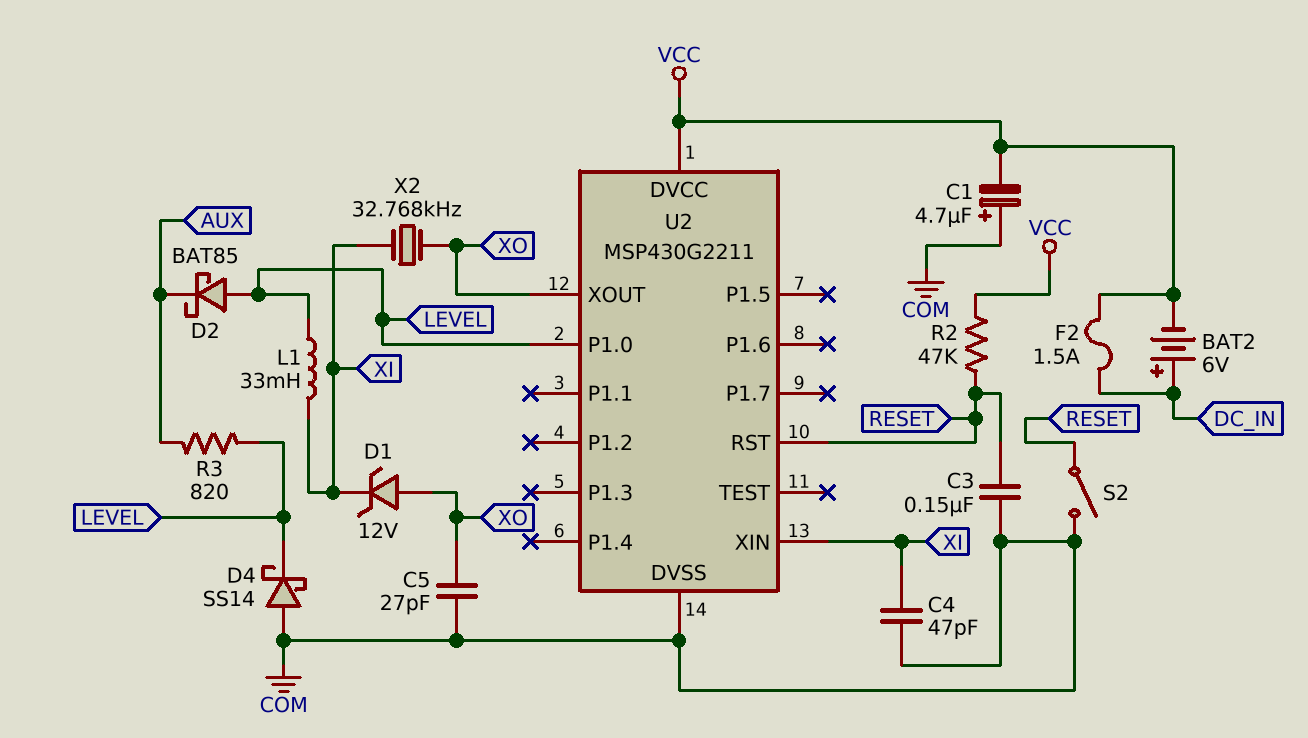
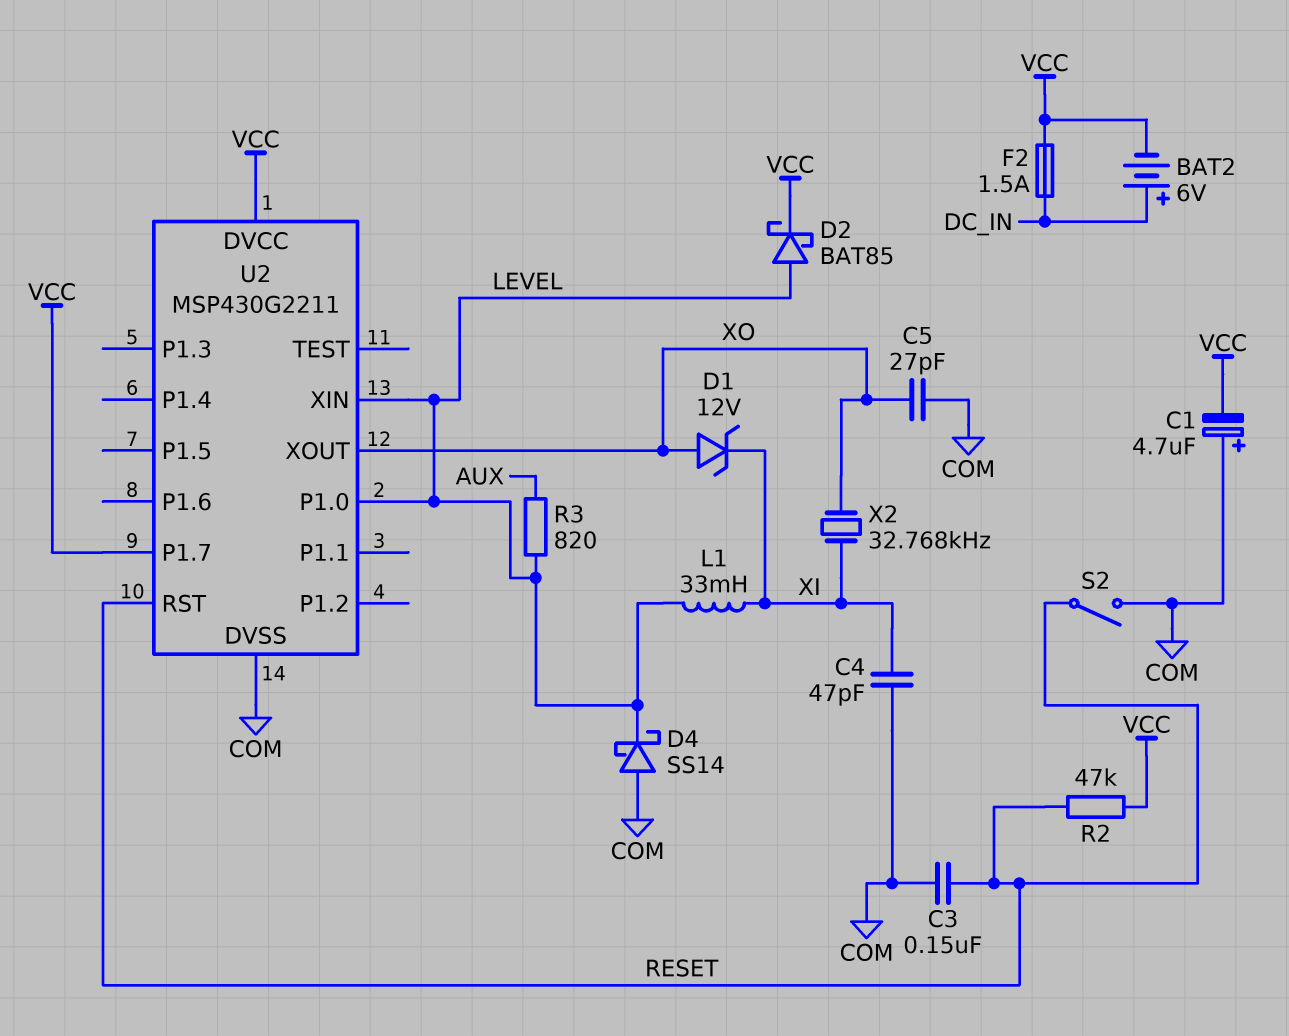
D2: schottky BAT85 (A LEVEL, K AUX) -> schottky BAT85 (A LEVEL, K VCC)
U2 pin P1.7: none -> VCC
U2 pin XIN: XI -> LEVEL

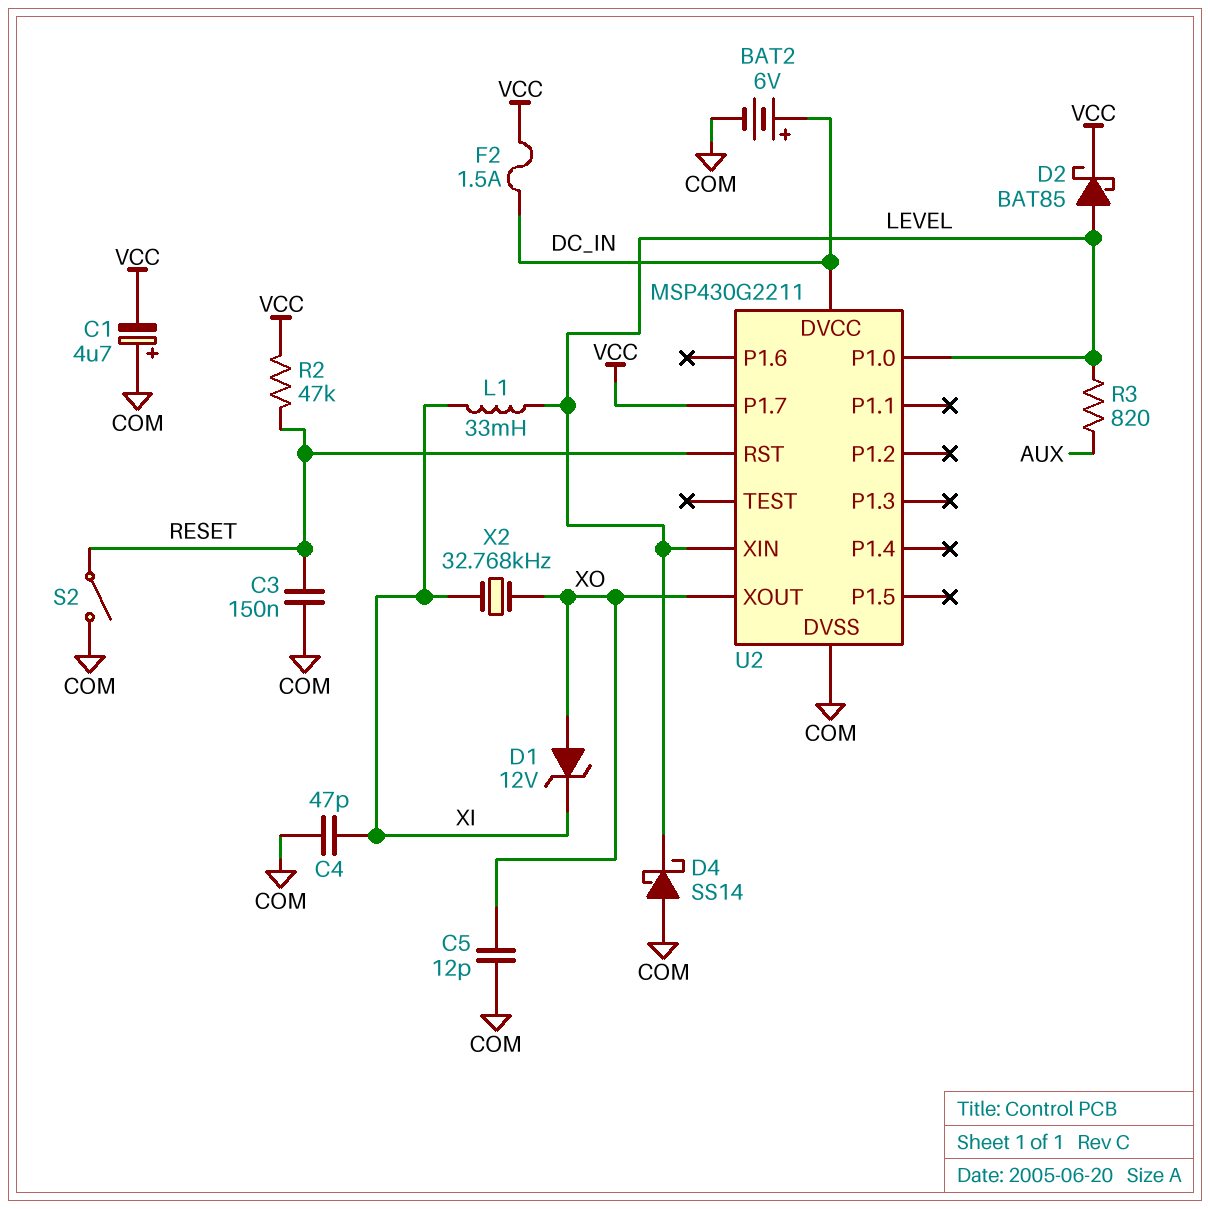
BAT2: 6V (plus DC_IN, minus VCC) -> 6V (plus DC_IN, minus COM)
C5: 27pF (COM, XO) -> 12pF (COM, XO)
U2 pin DVCC: VCC -> DC_IN

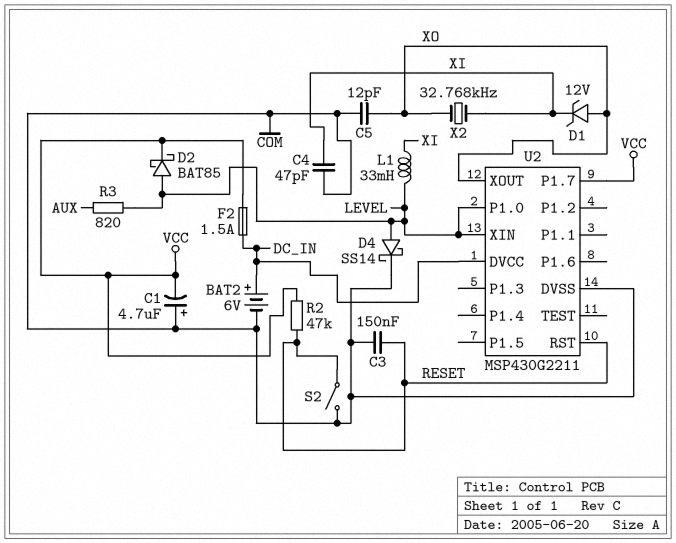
D4: schottky SS14 (A COM, K LEVEL) -> schottky SS14 (A LEVEL, K COM)

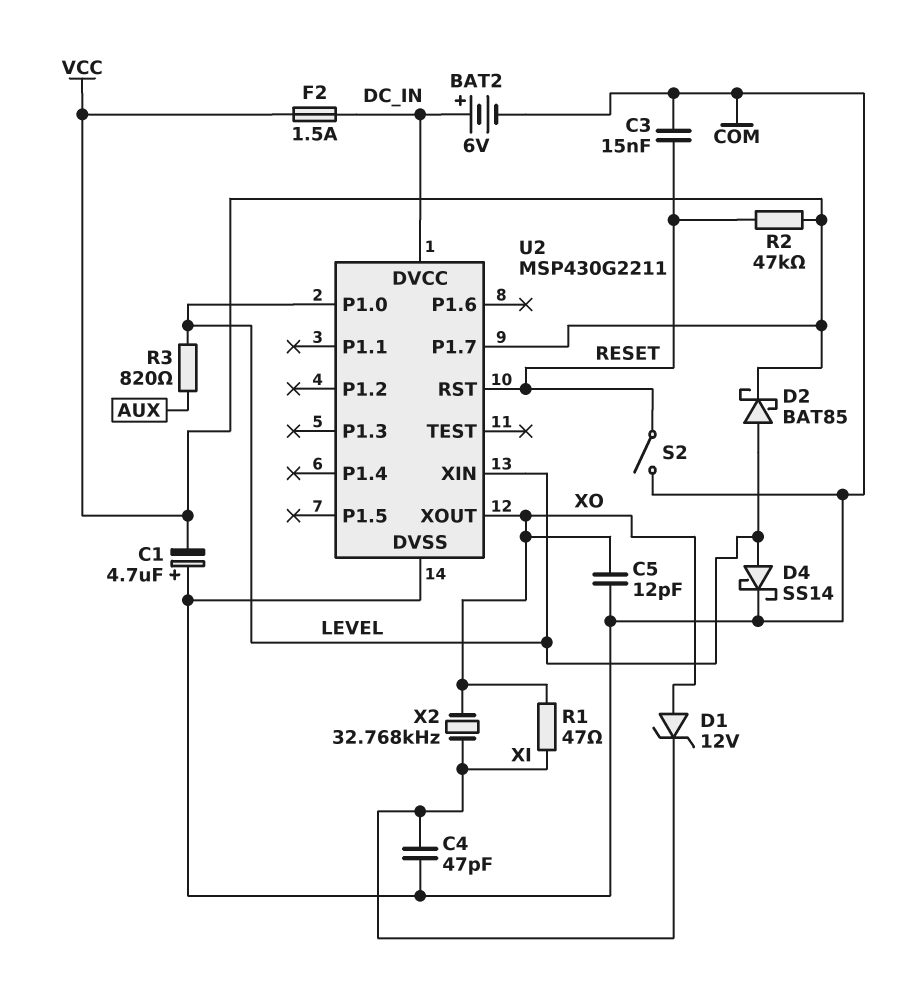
C3: 150nF (COM, RESET) -> 15nF (COM, RESET)
L1: 33mH (LEVEL, XI) -> none
R1: none -> 47 (XI, XO)

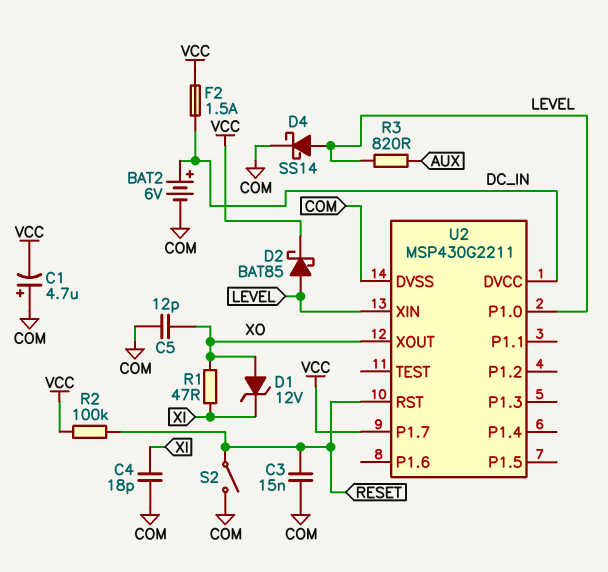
C4: 47pF (COM, XI) -> 18pF (COM, XI)
R2: 47k (RESET, VCC) -> 100k (RESET, VCC)
X2: 32.768kHz (XI, XO) -> none

